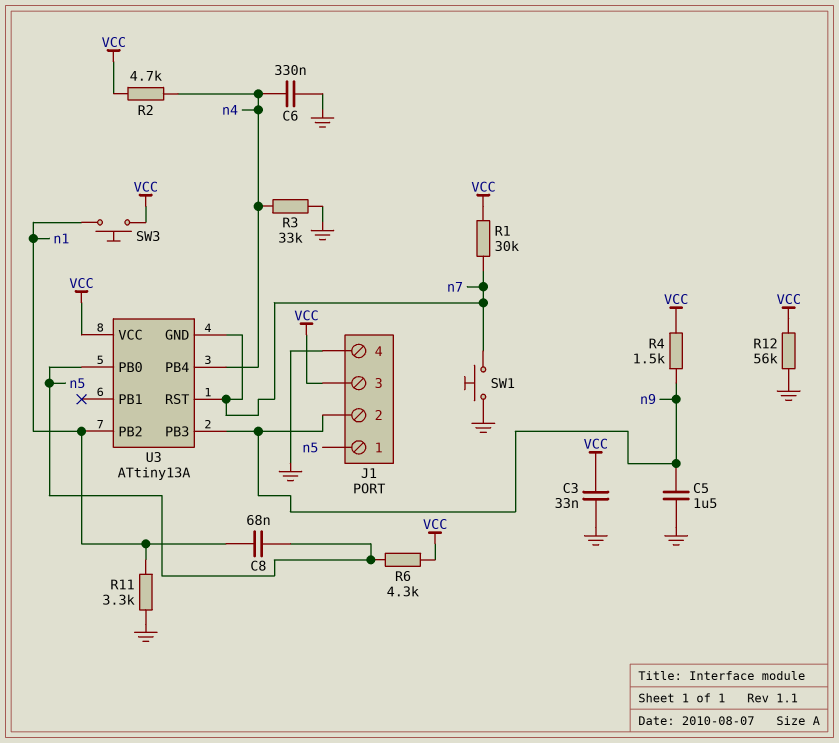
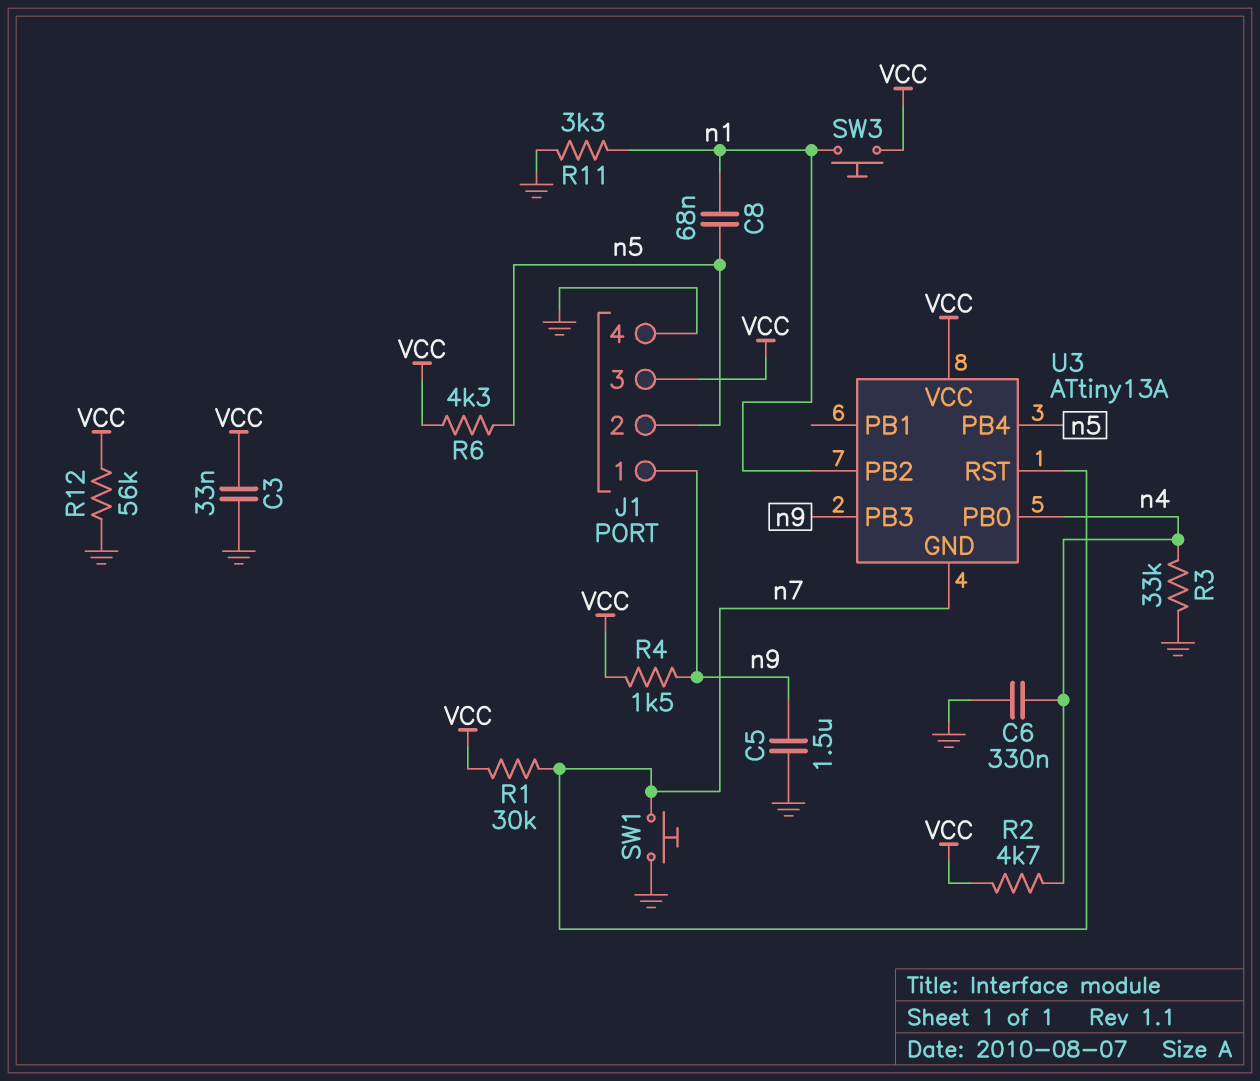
J1 pin 1: n5 -> n9
J1 pin 2: n9 -> n5
U3 pin PB0: n5 -> n4
U3 pin PB4: n4 -> n5

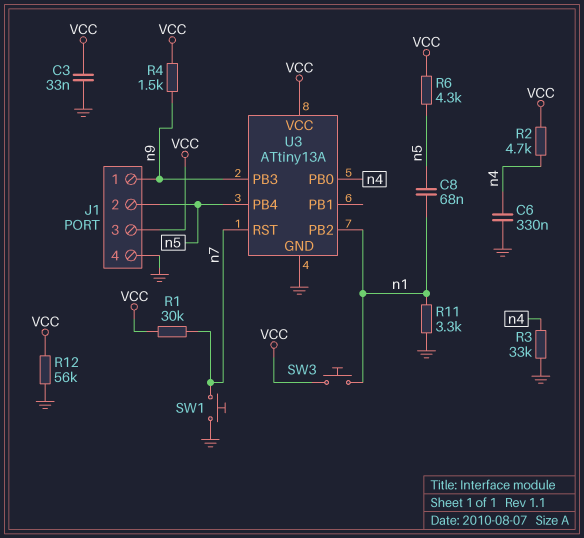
C5: 1.5uF (GND, n9) -> none
U3 pin GND: n7 -> GND

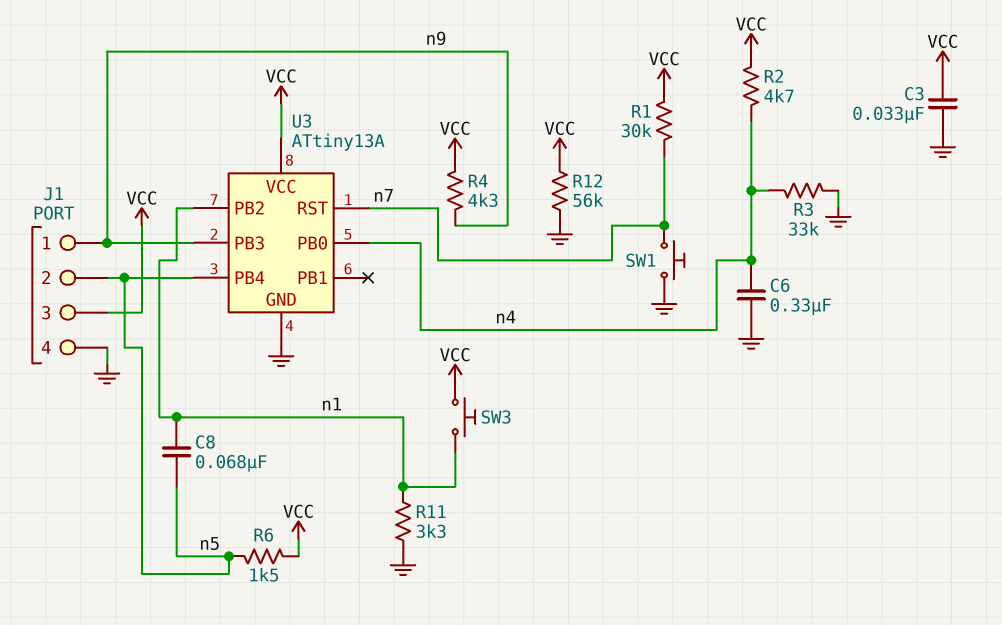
R4: 1.5k (VCC, n9) -> 4.3k (VCC, n9)
R6: 4.3k (VCC, n5) -> 1.5k (VCC, n5)

